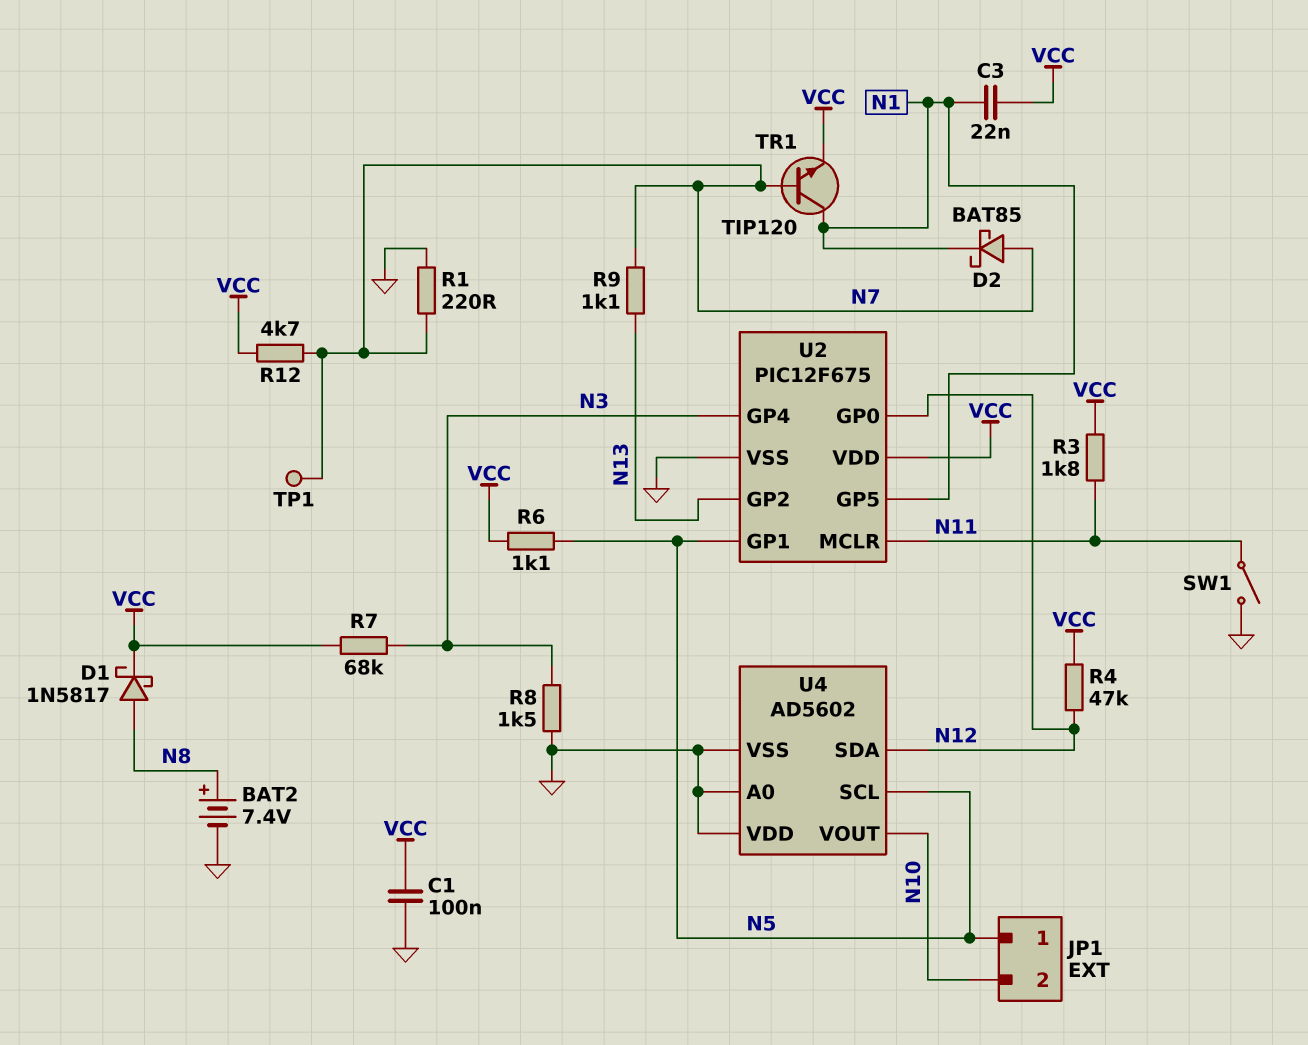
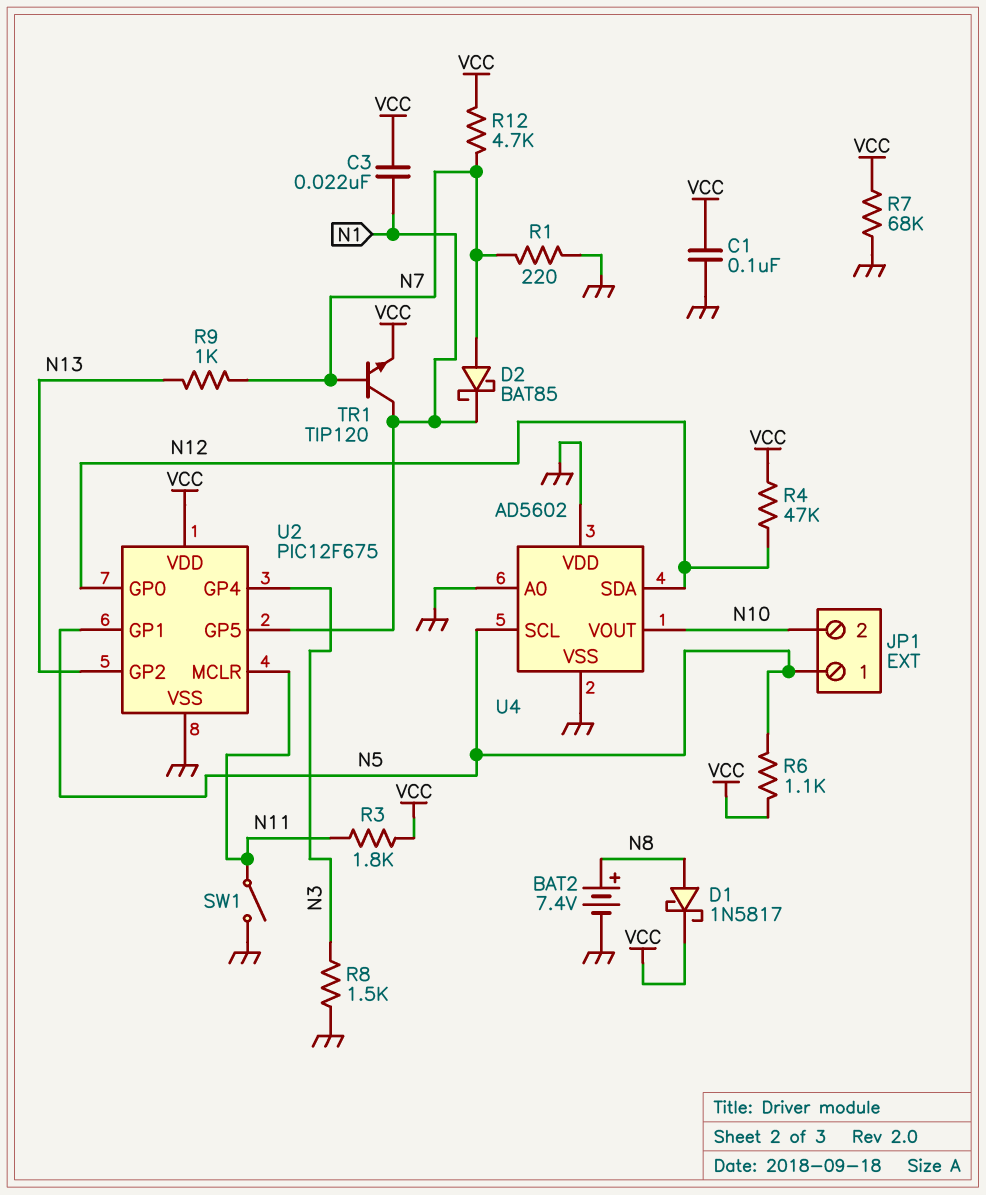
R7: 68k (N3, VCC) -> 68k (GND, VCC)
R9: 1.1k (N7, N13) -> 1k (N7, N13)
TP1: test point (N7) -> none

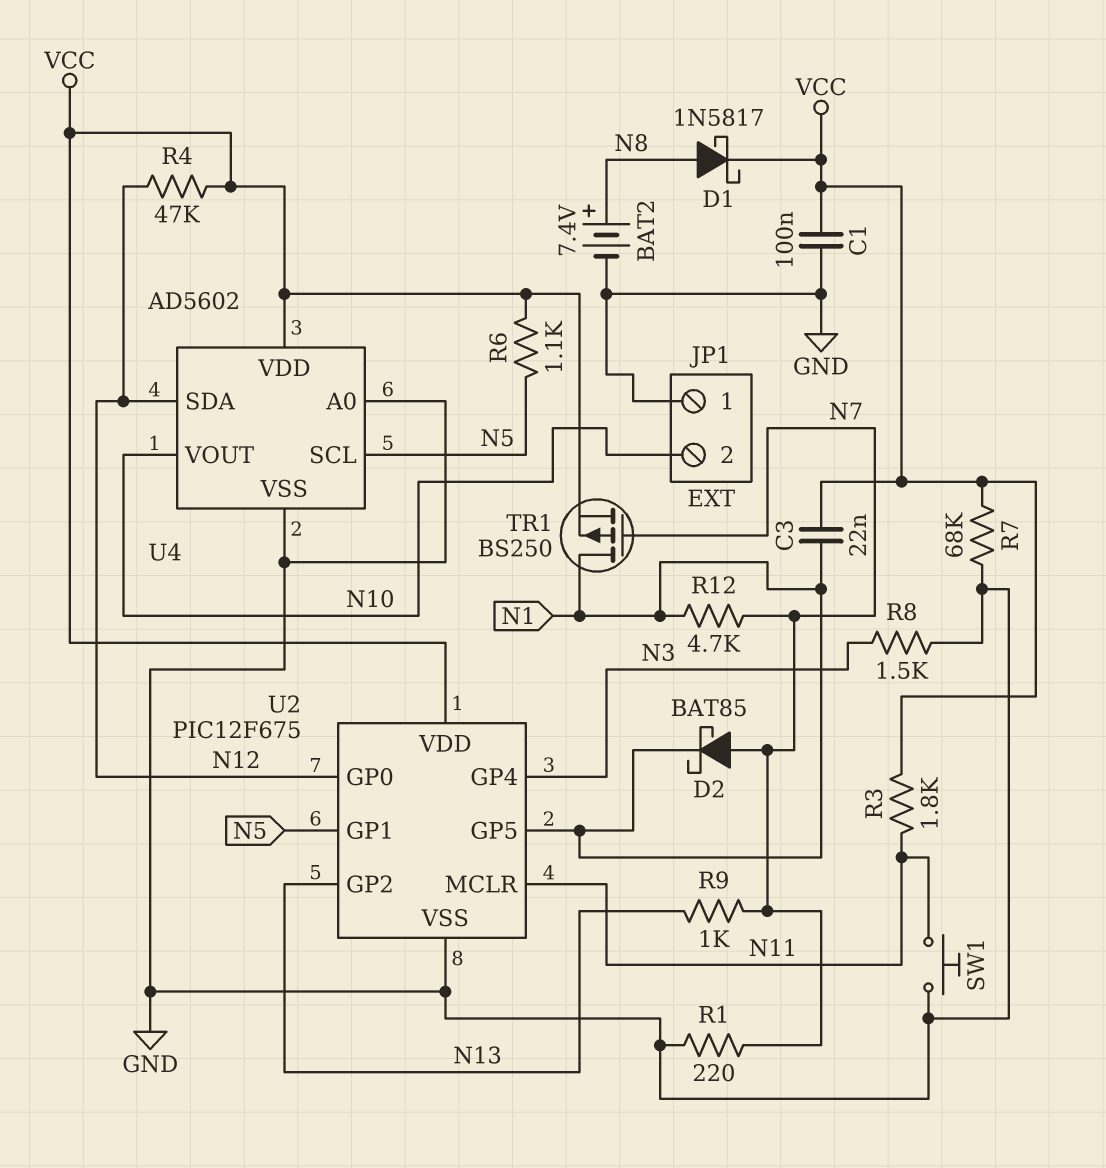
JP1 pin 1: N5 -> GND
R12: 4.7k (N7, VCC) -> 4.7k (N1, N7)
SW1: switch (GND, N11) -> button (GND, N11)
TR1: NPN TIP120 (B N7, C N1, E VCC) -> PMOS BS250 (G N7, D N1, S VCC)
U4 pin VDD: GND -> VCC

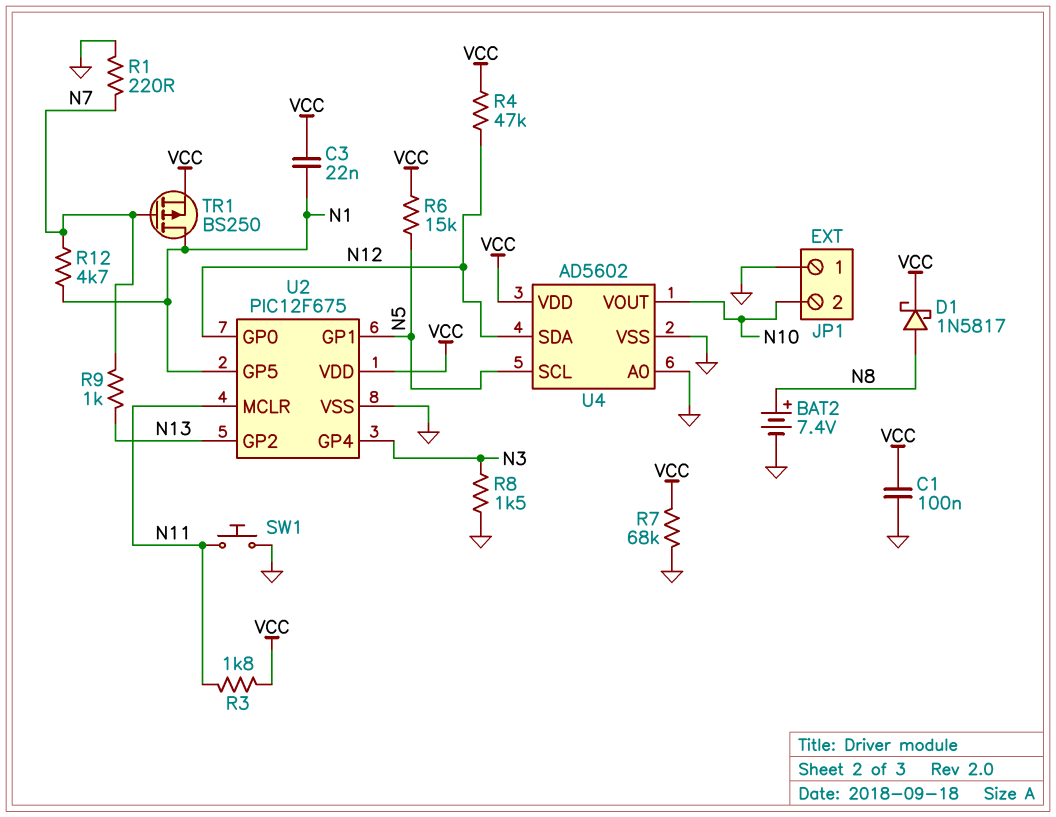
D2: schottky BAT85 (A N7, K N1) -> none
R6: 1.1k (N5, VCC) -> 15k (N5, VCC)

